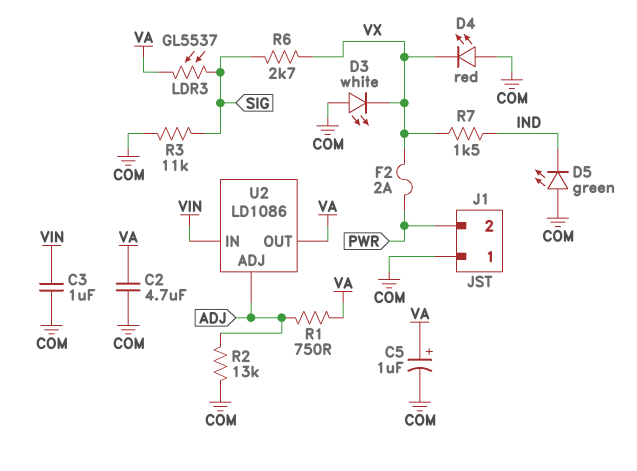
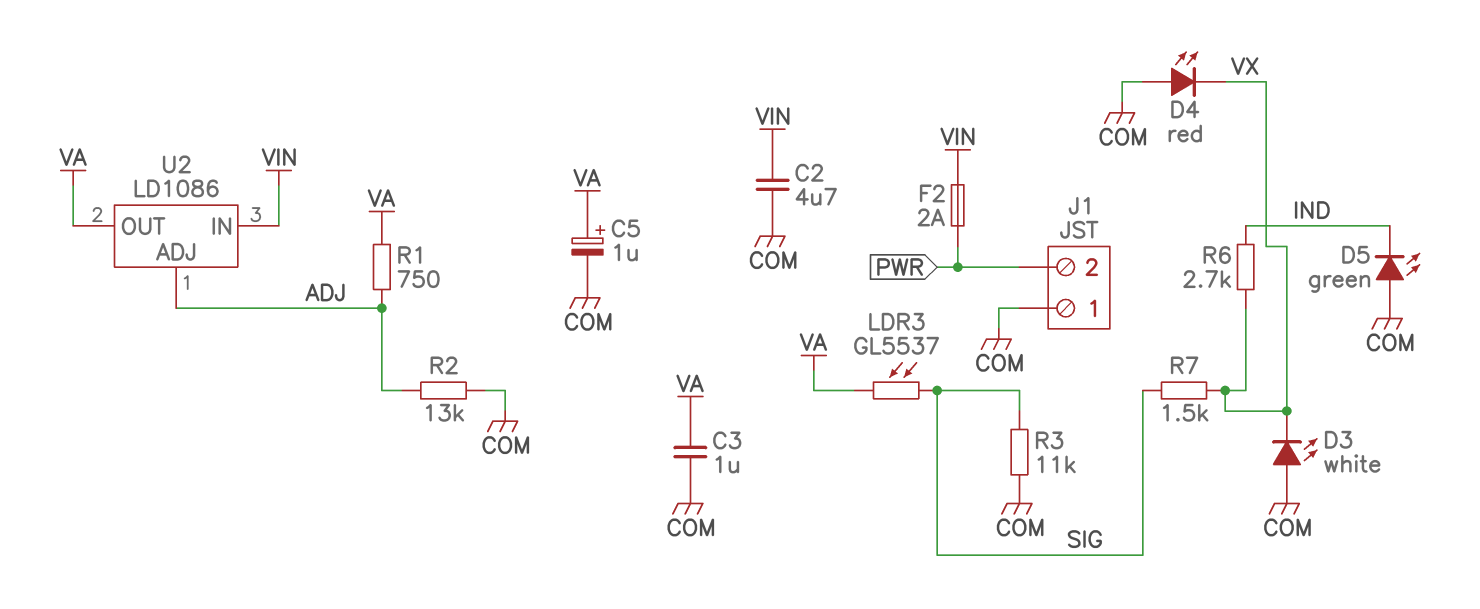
C2: 4.7uF (COM, VA) -> 4.7uF (COM, VIN)
C3: 1uF (COM, VIN) -> 1uF (COM, VA)
F2: 2A (PWR, VX) -> 2A (PWR, VIN)
R6: 2.7k (SIG, VX) -> 2.7k (IND, VX)
R7: 1.5k (IND, VX) -> 1.5k (SIG, VX)

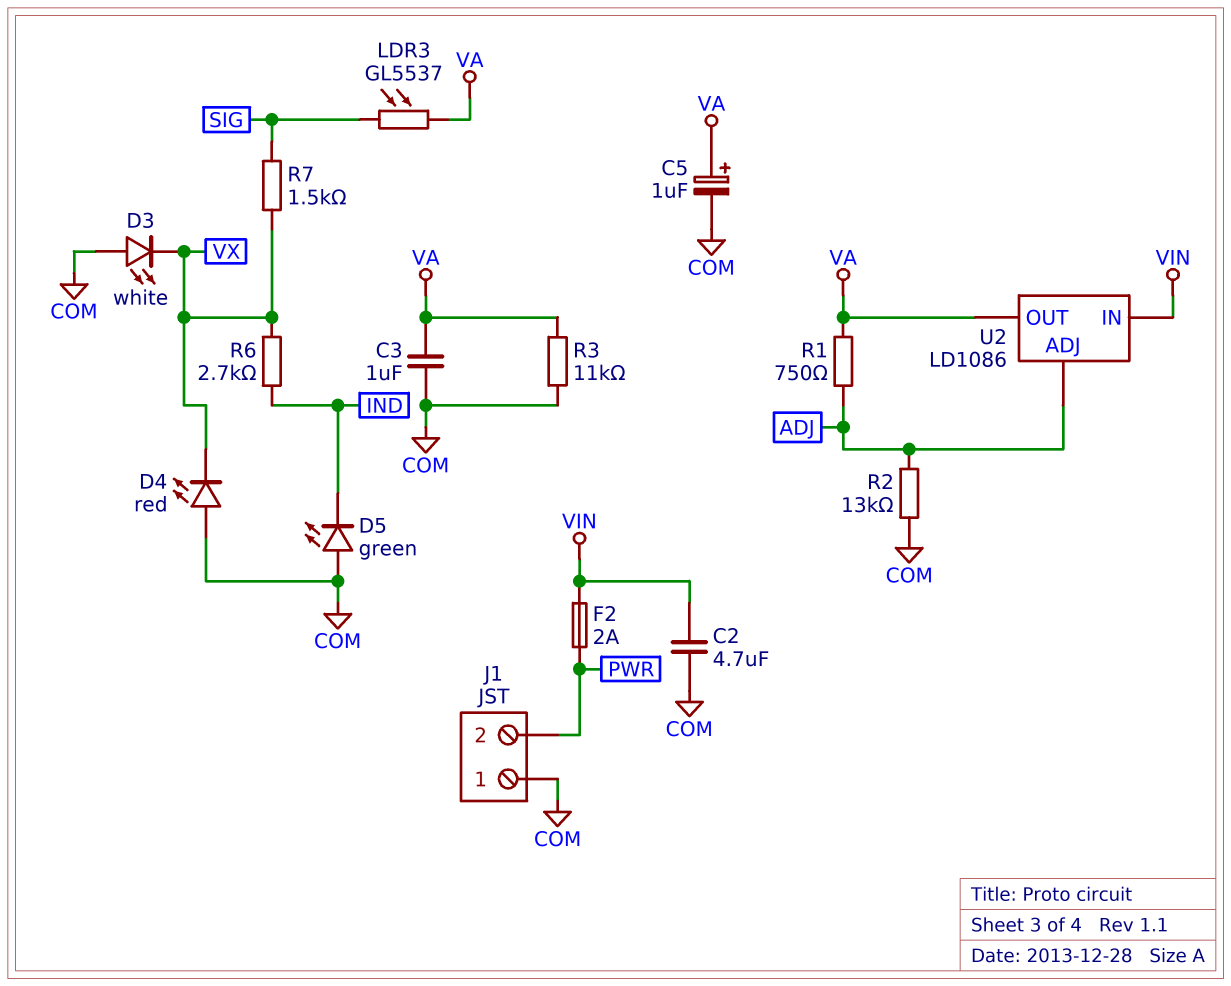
R3: 11k (COM, SIG) -> 11k (COM, VA)

